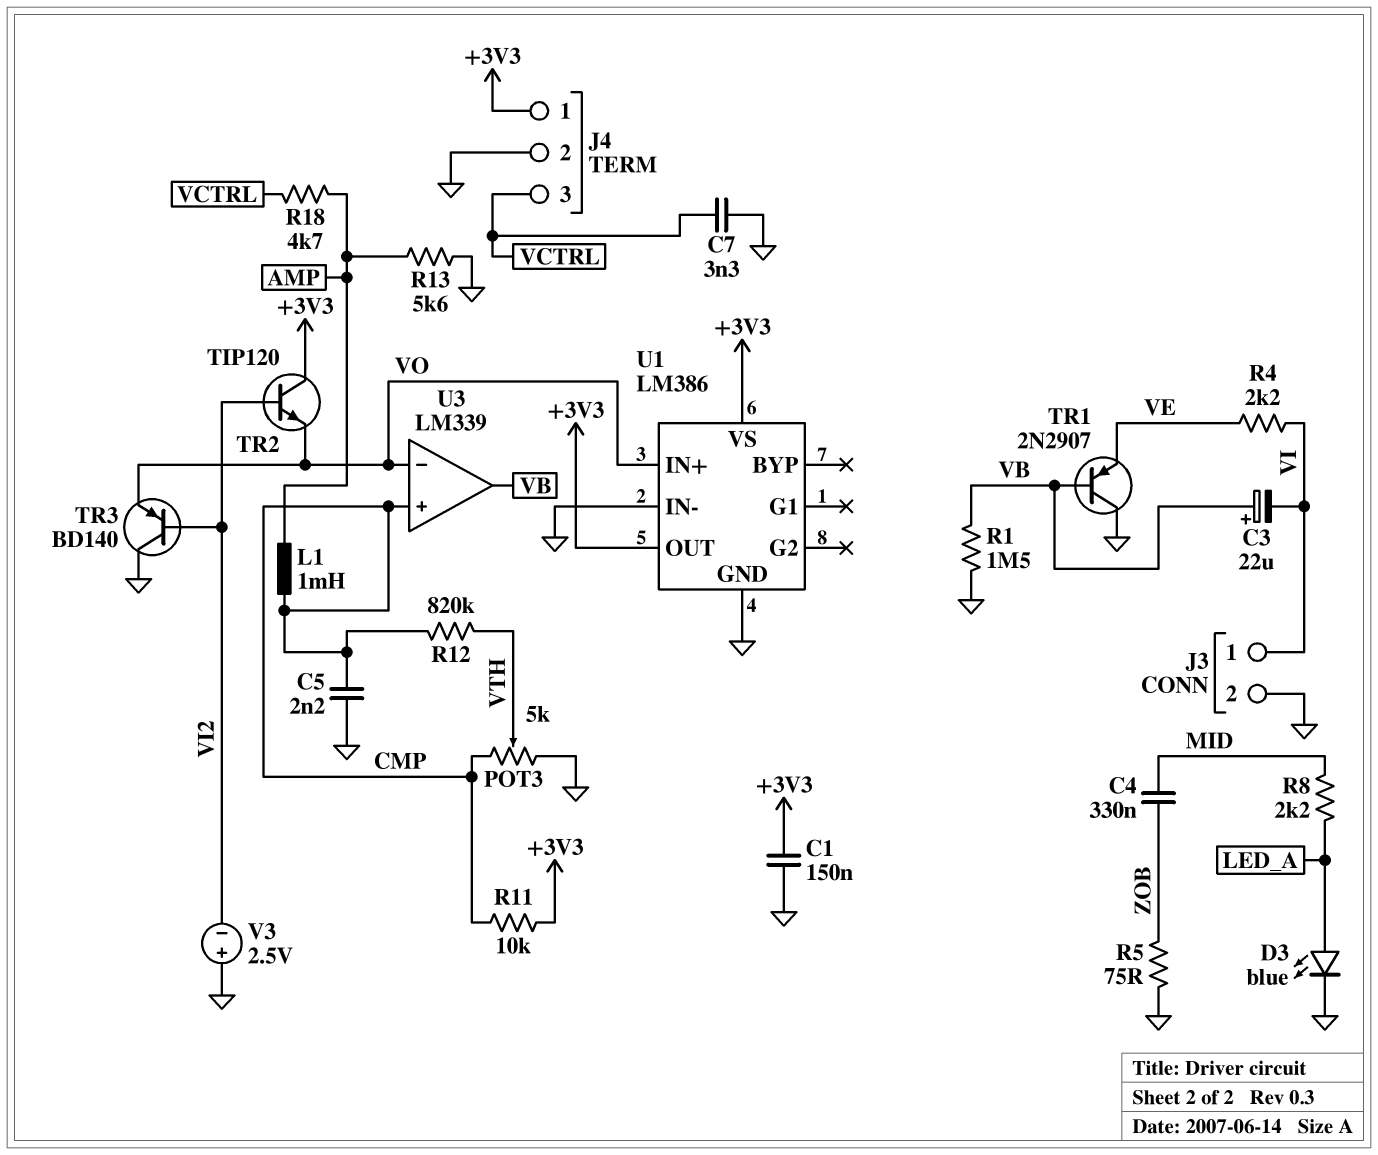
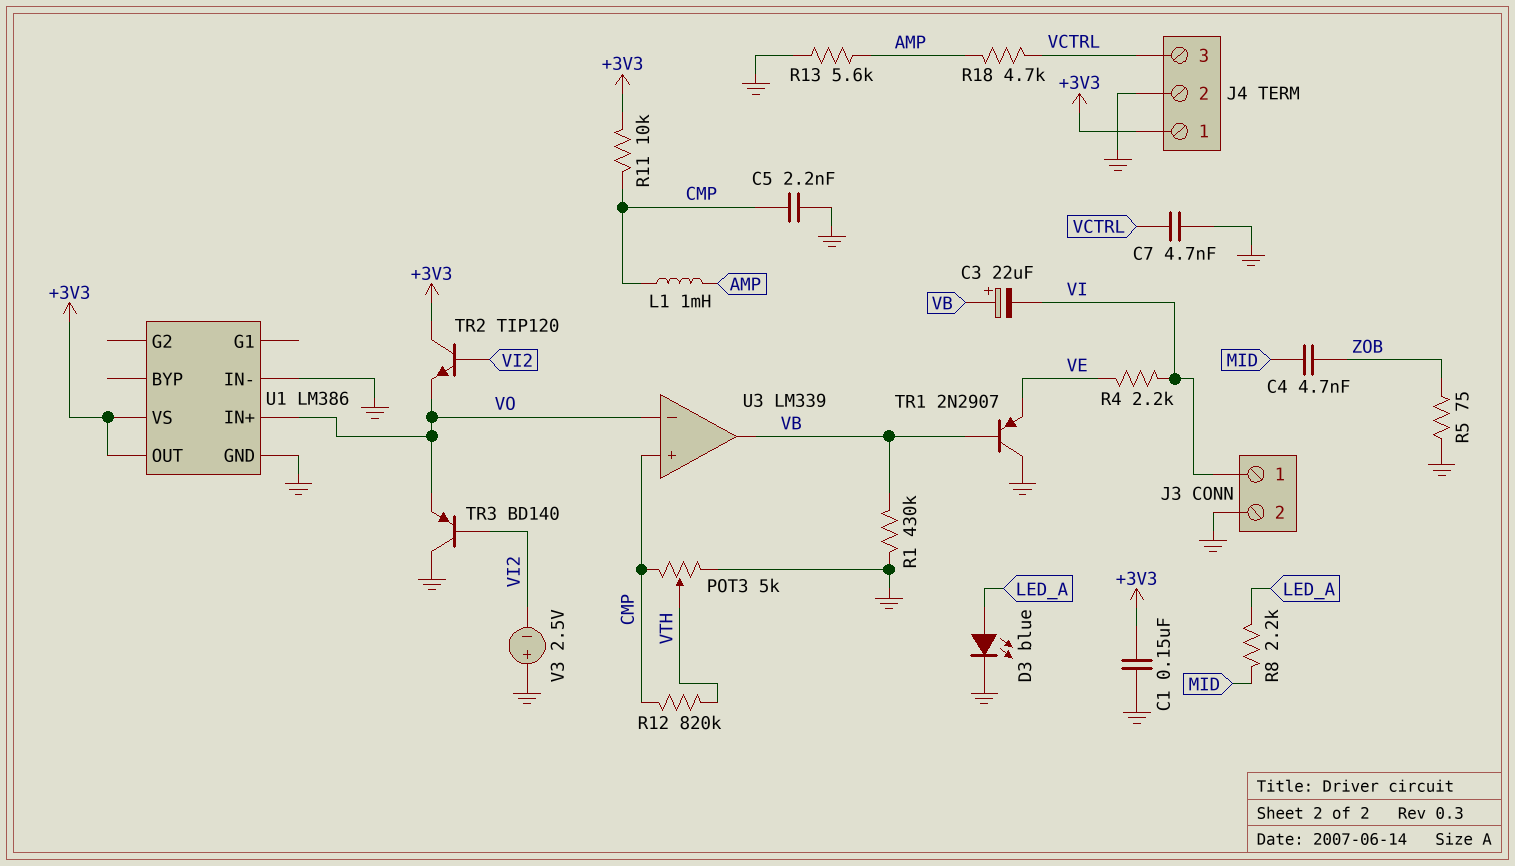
C4: 330nF (MID, ZOB) -> 4.7nF (MID, ZOB)
C7: 3.3nF (GND, VCTRL) -> 4.7nF (GND, VCTRL)
R1: 1.5M (GND, VB) -> 430k (GND, VB)

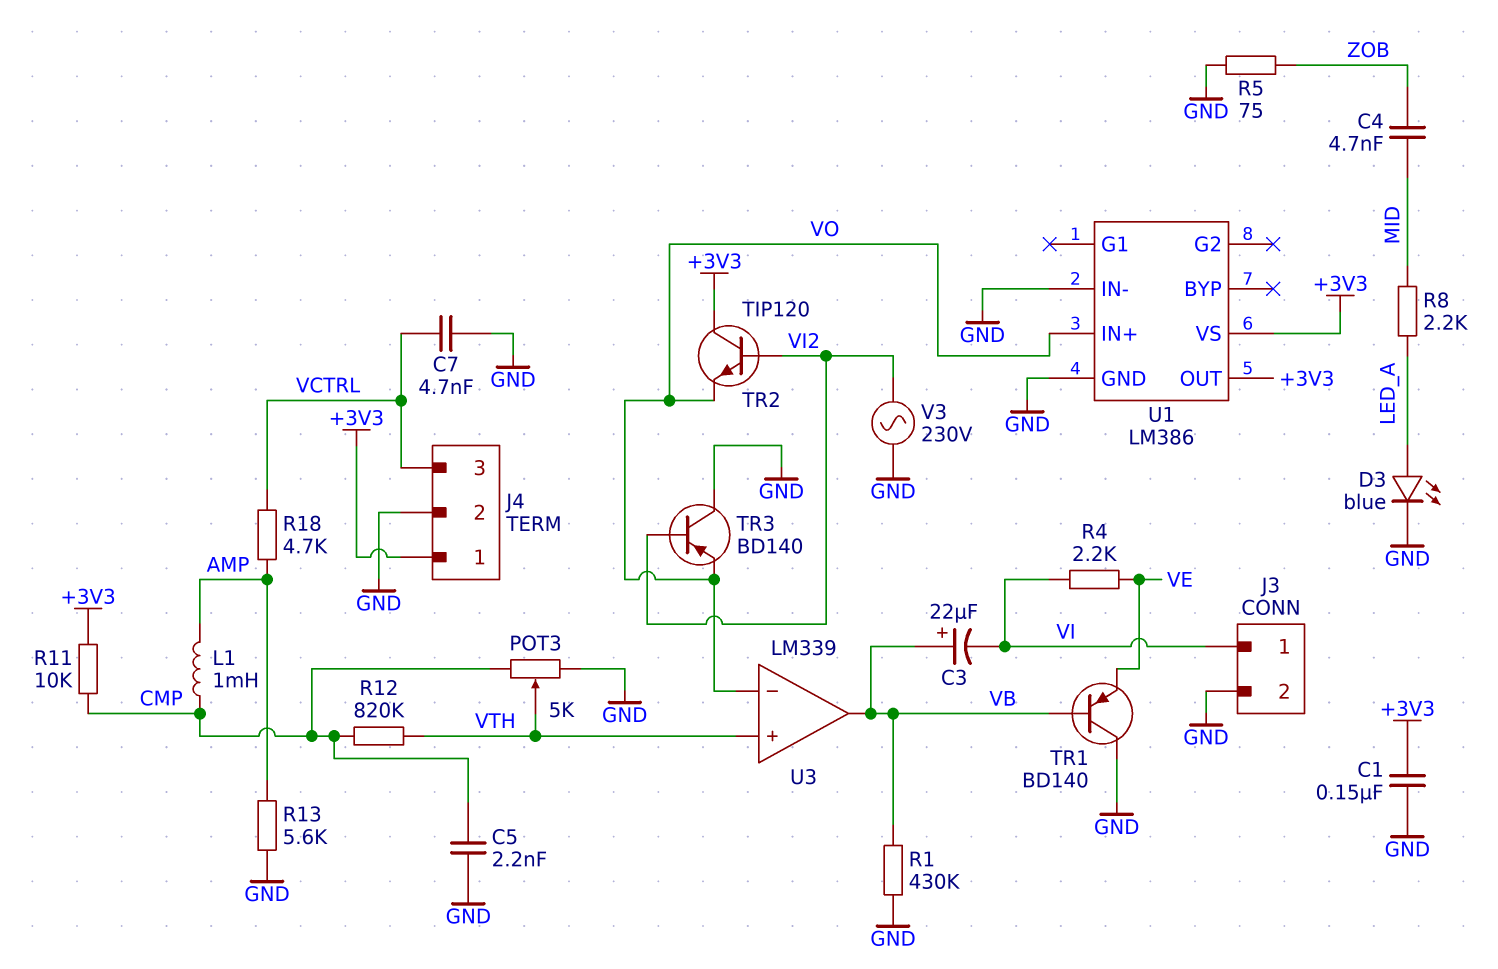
TR1: PNP 2N2907 (B VB, C GND, E VE) -> PNP BD140 (B VB, C GND, E VE)
U3 pin in+: CMP -> VTH
V3: 2.5V (plus GND, minus VI2) -> AC 230V (GND, VI2)

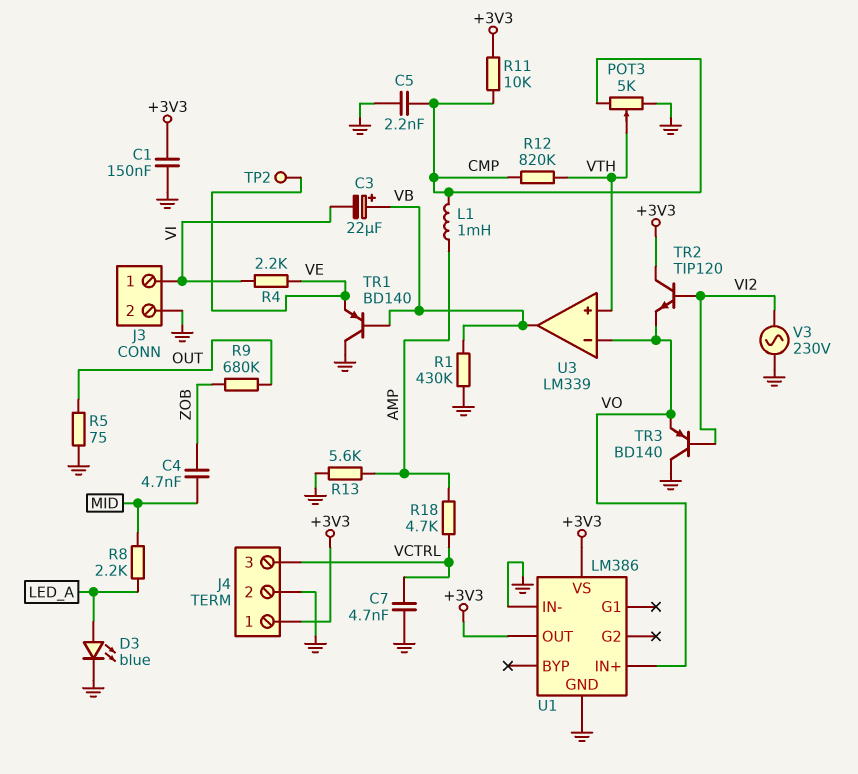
R5: 75 (GND, ZOB) -> 75 (GND, OUT)
R9: none -> 680k (OUT, ZOB)
TP2: none -> test point (VE)

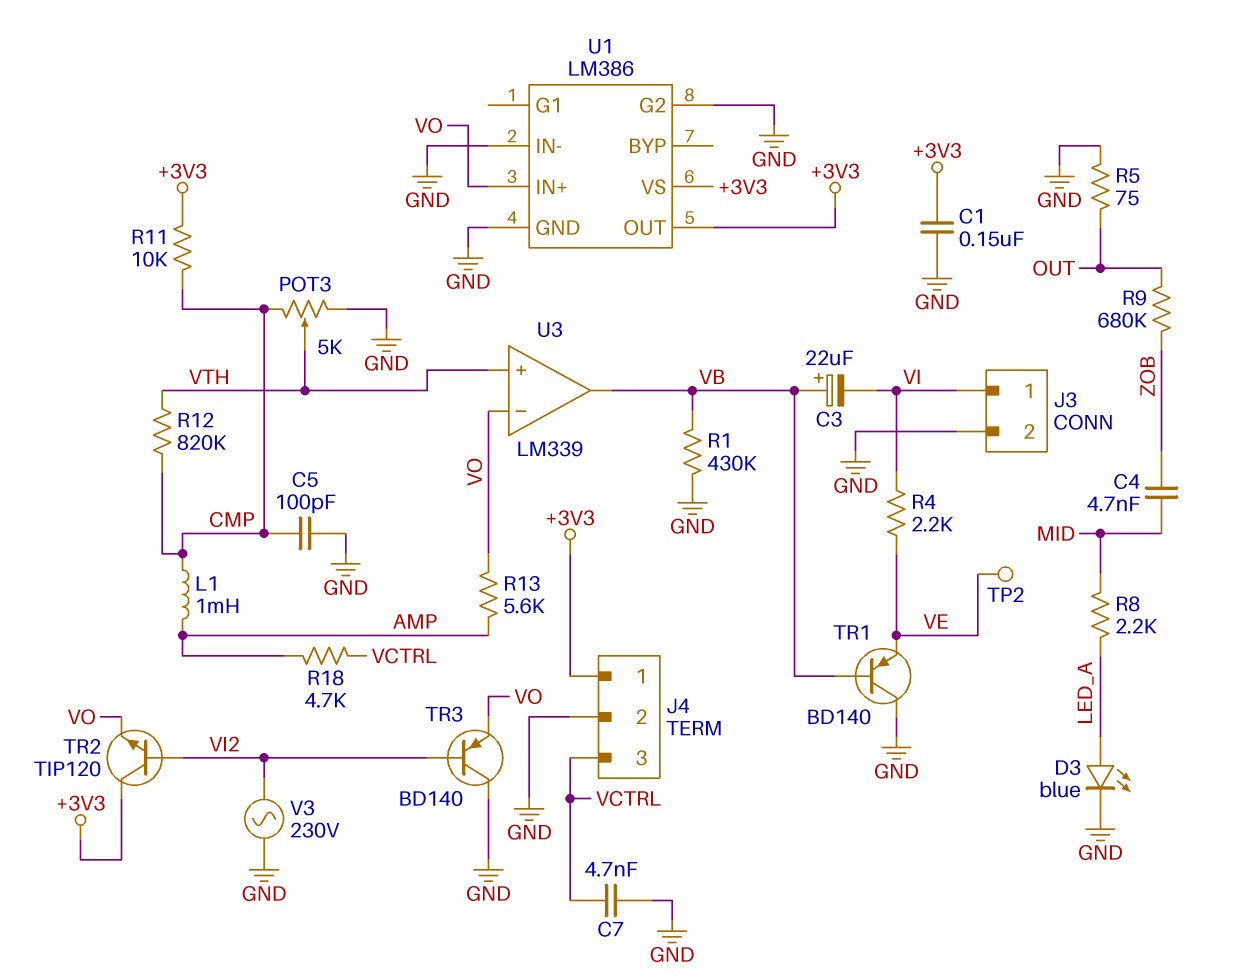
C5: 2.2nF (CMP, GND) -> 100pF (CMP, GND)
R13: 5.6k (AMP, GND) -> 5.6k (AMP, VO)
U1 pin G2: none -> GND

